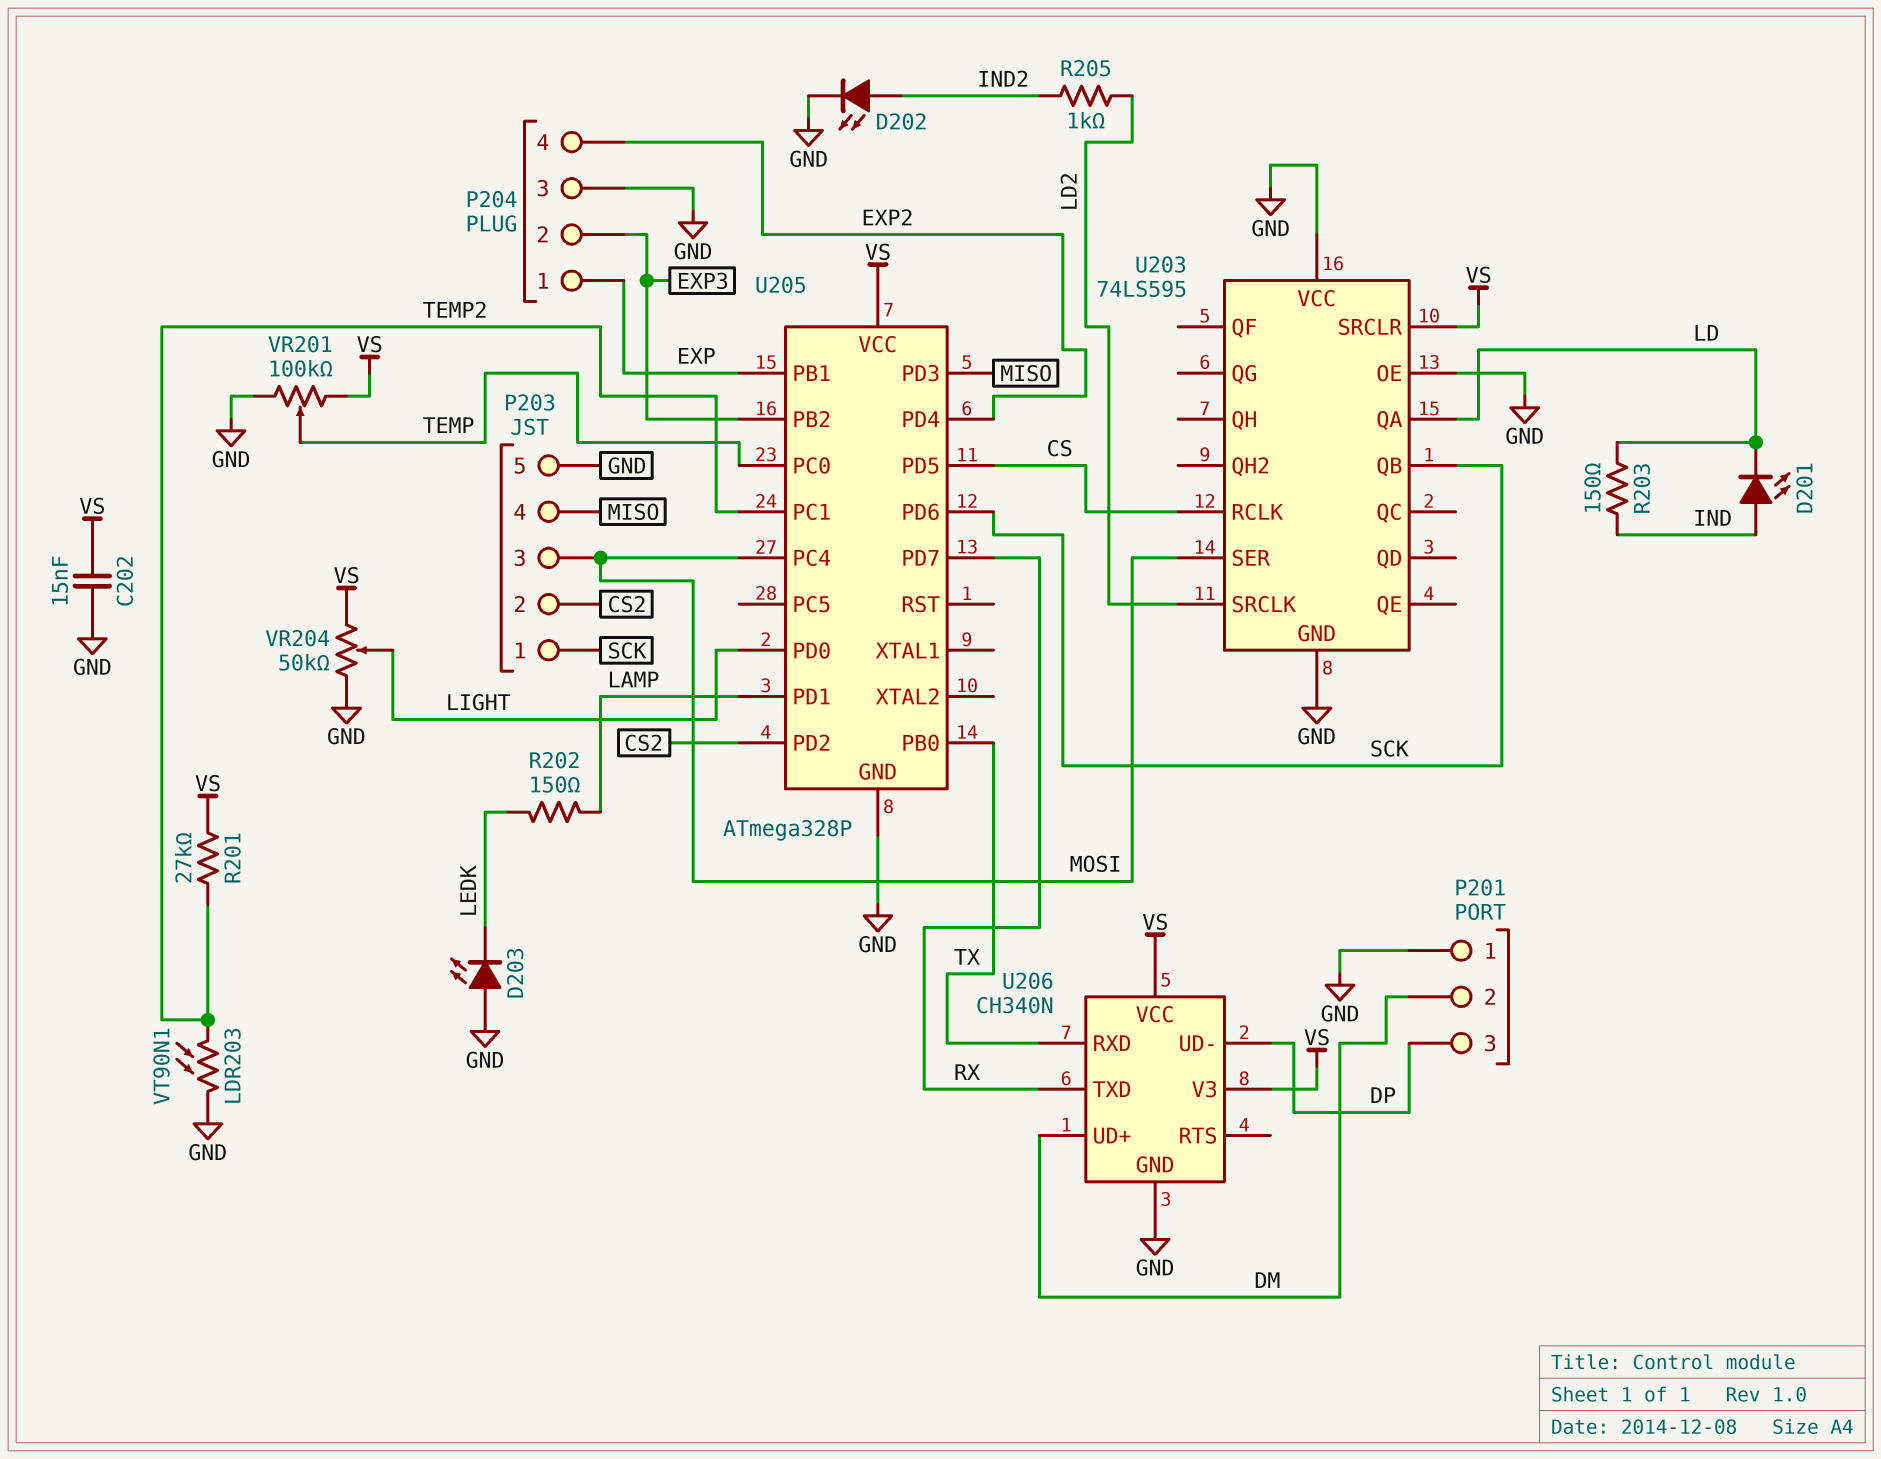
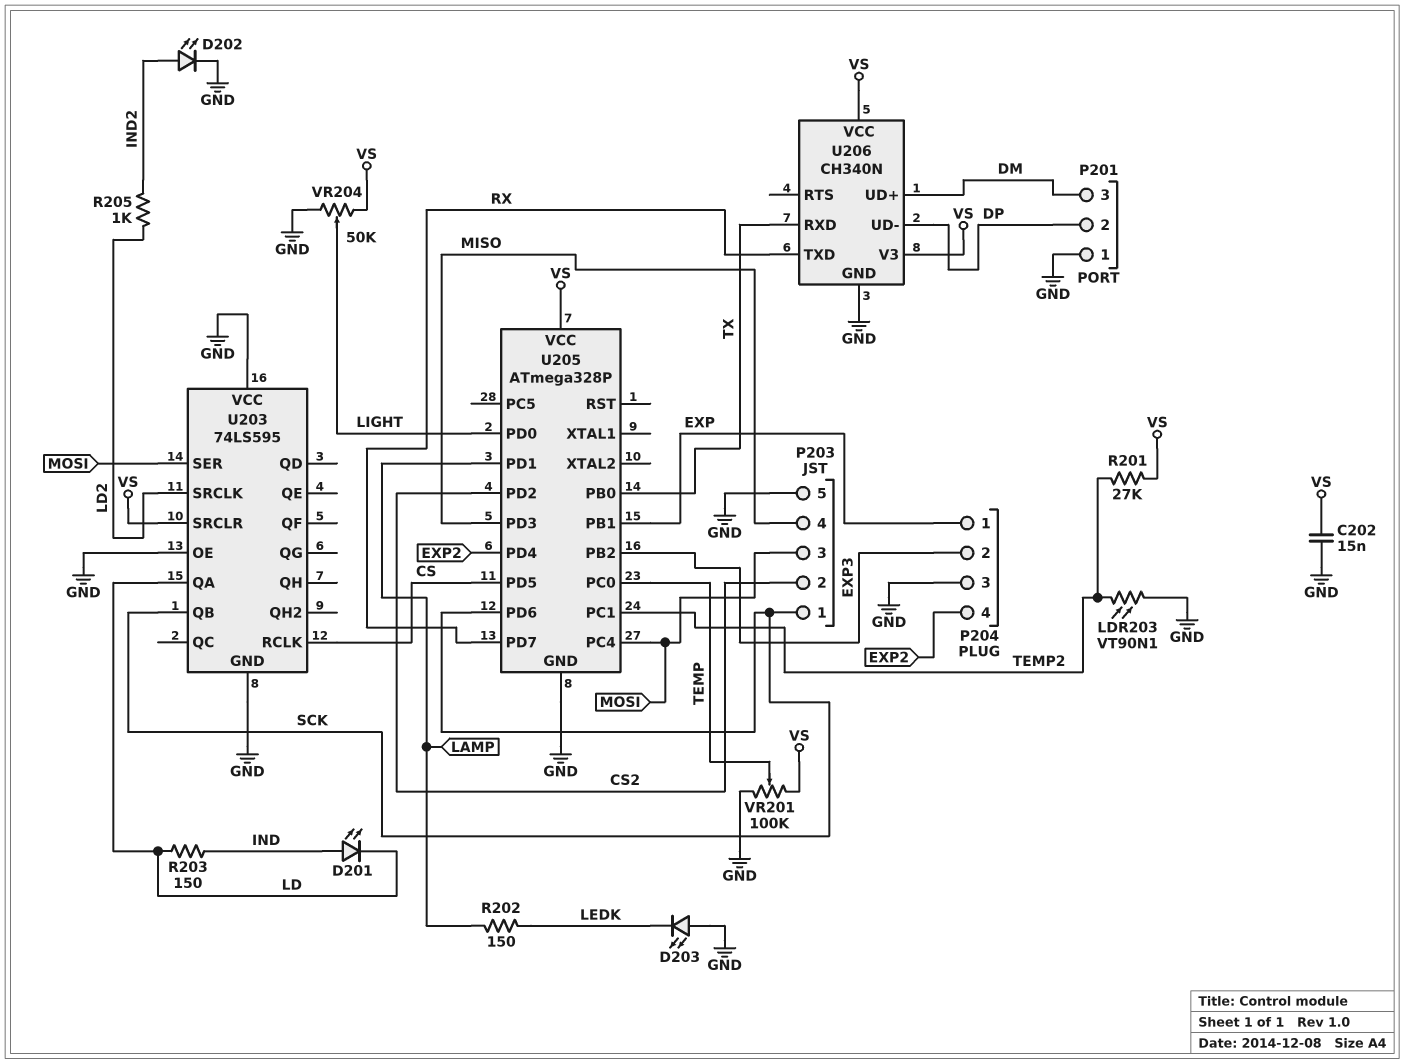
P201 pin 2: DM -> DP
P201 pin 3: DP -> DM

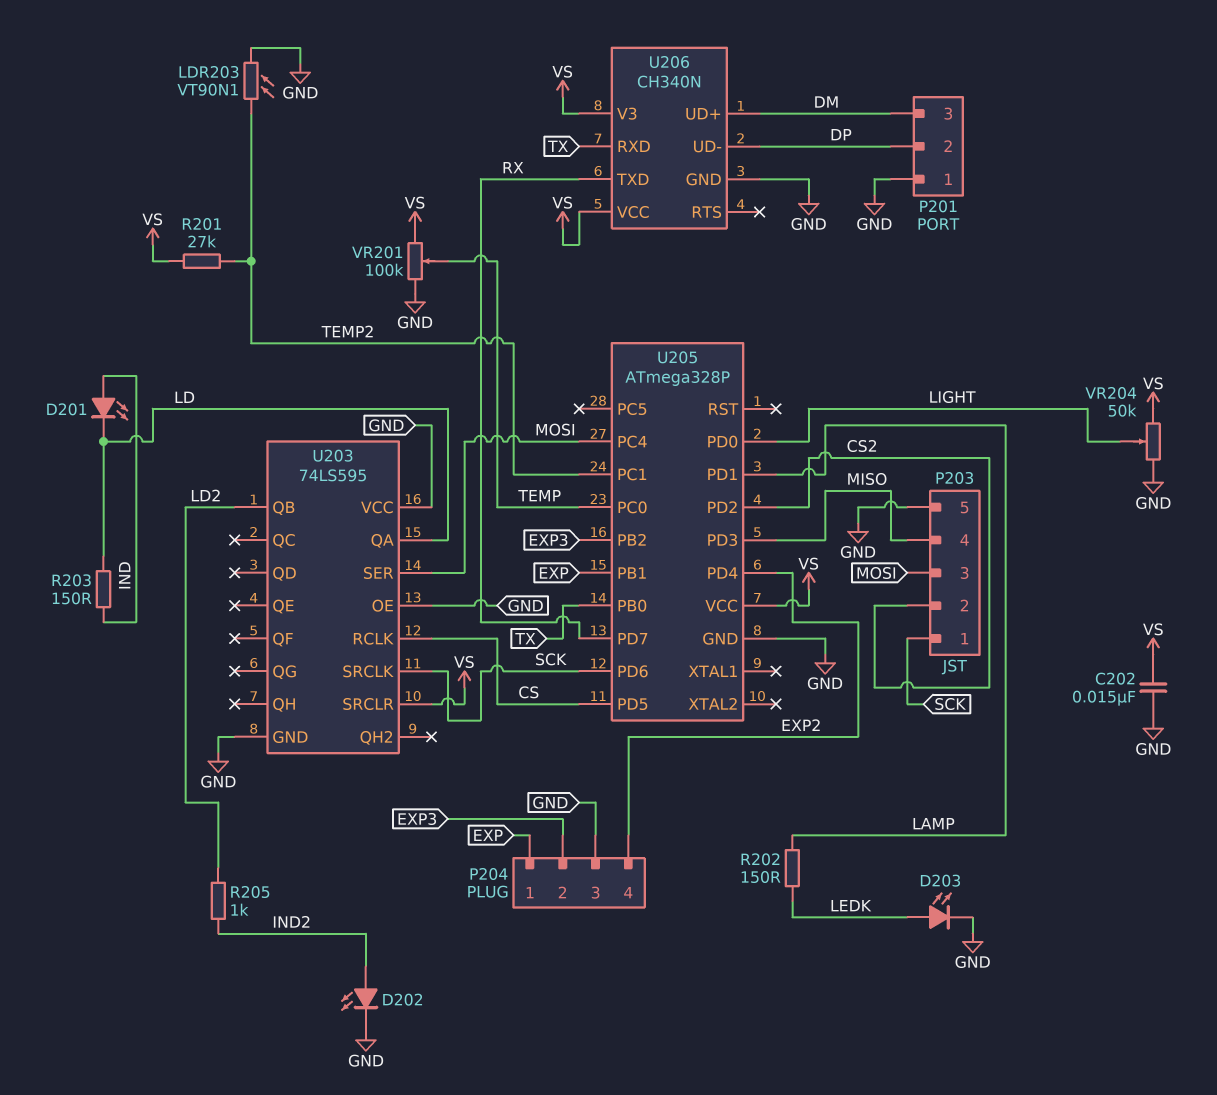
D203: LED (A GND, K LEDK) -> LED (A LEDK, K GND)
U203 pin QB: SCK -> LD2
U203 pin SRCLK: LD2 -> SCK

